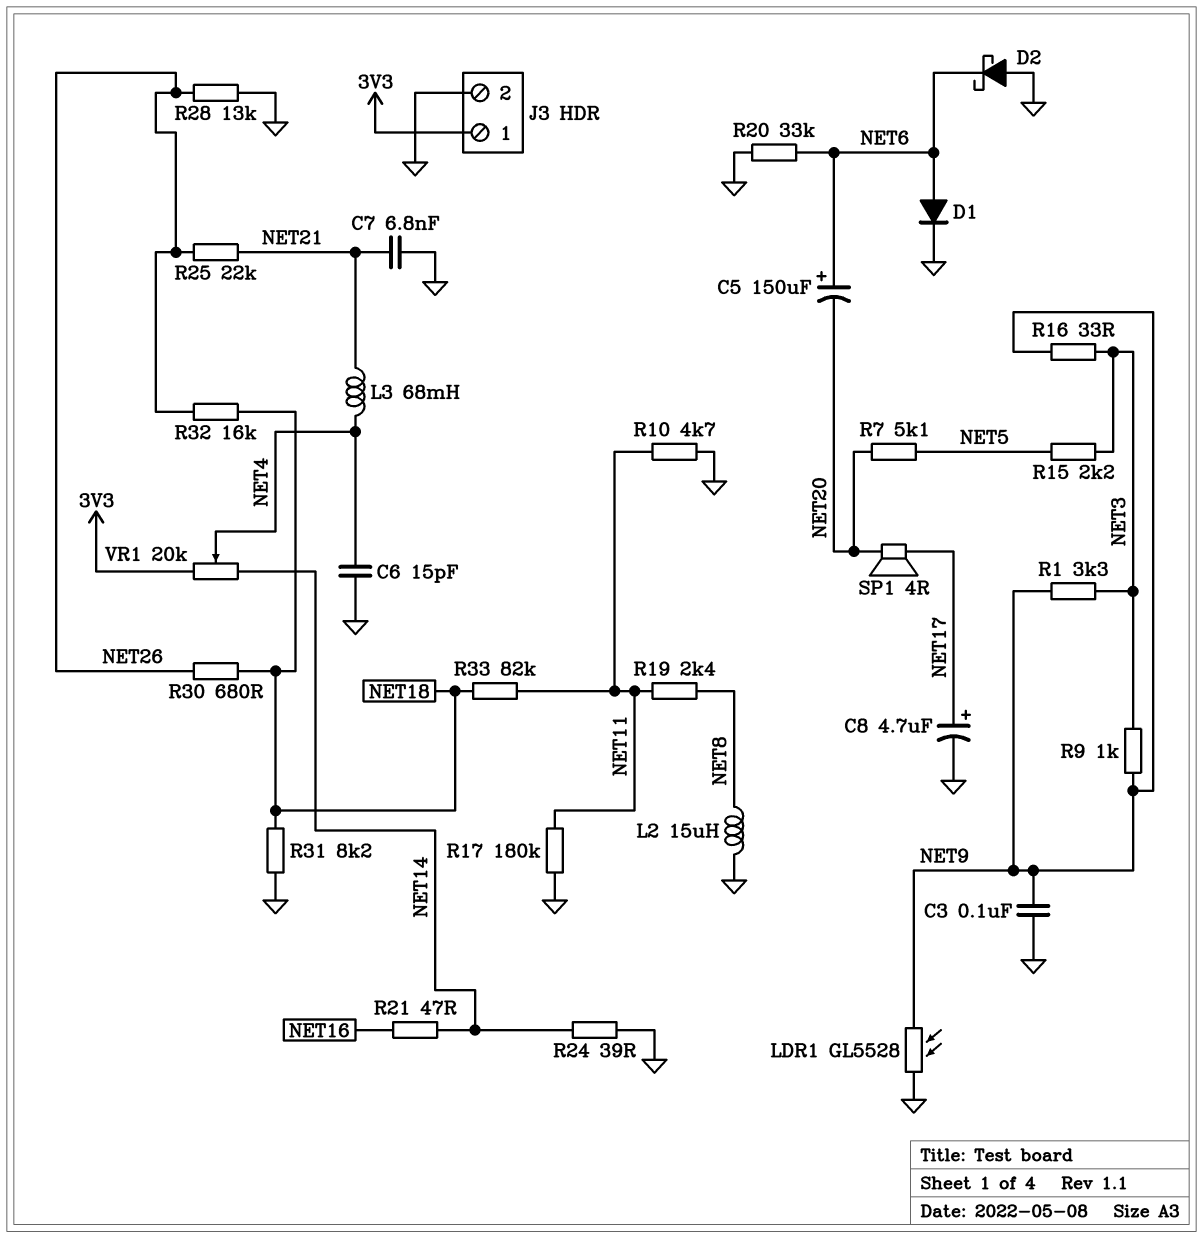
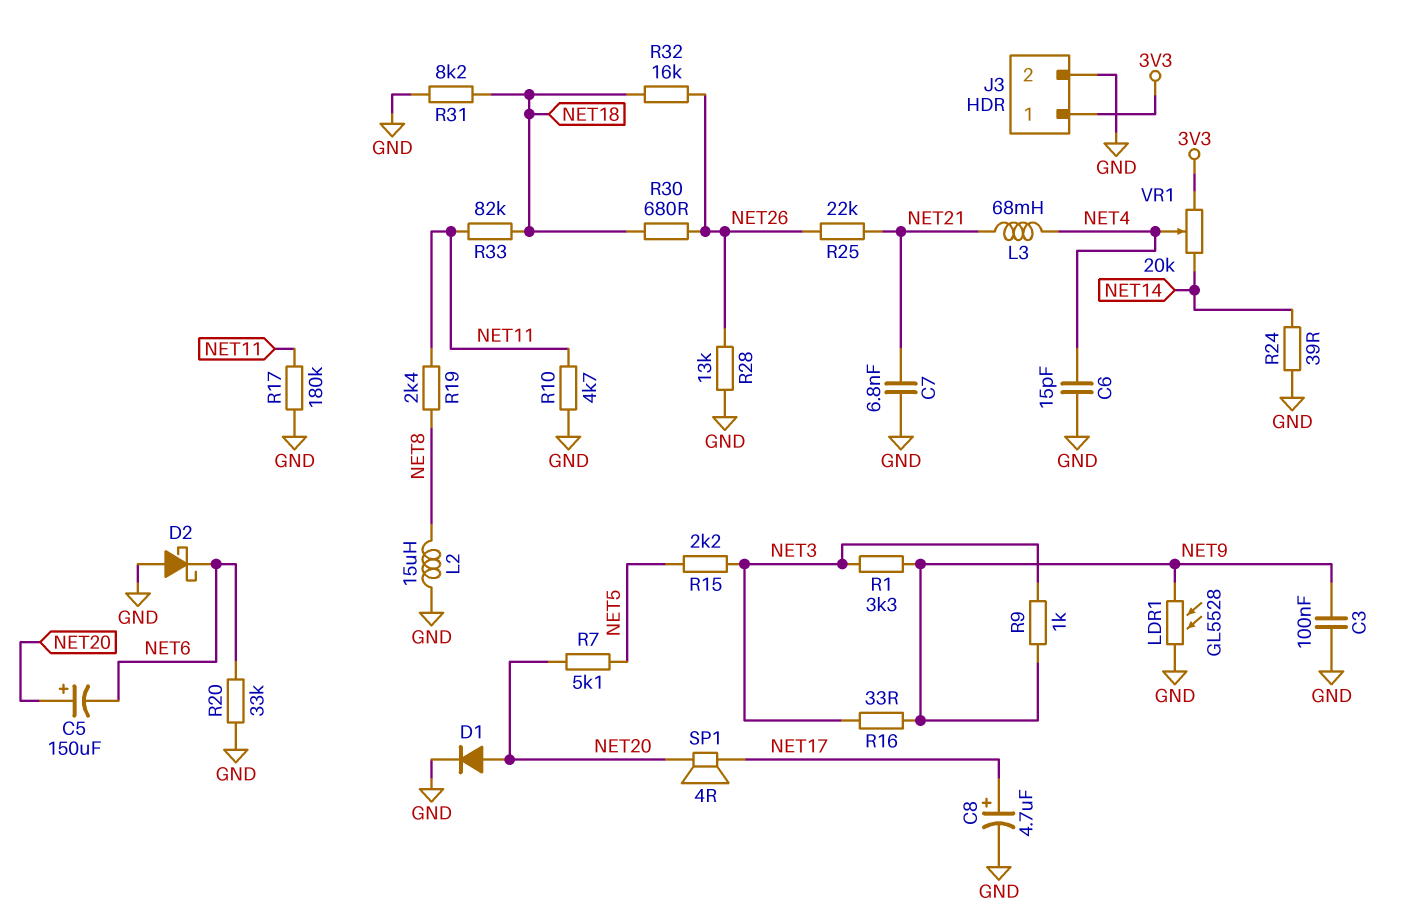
C5: 150uF (plus NET6, minus NET20) -> 150uF (plus NET20, minus NET6)
D1: diode (A NET6, K GND) -> diode (A NET20, K GND)
R21: 47 (NET14, NET16) -> none

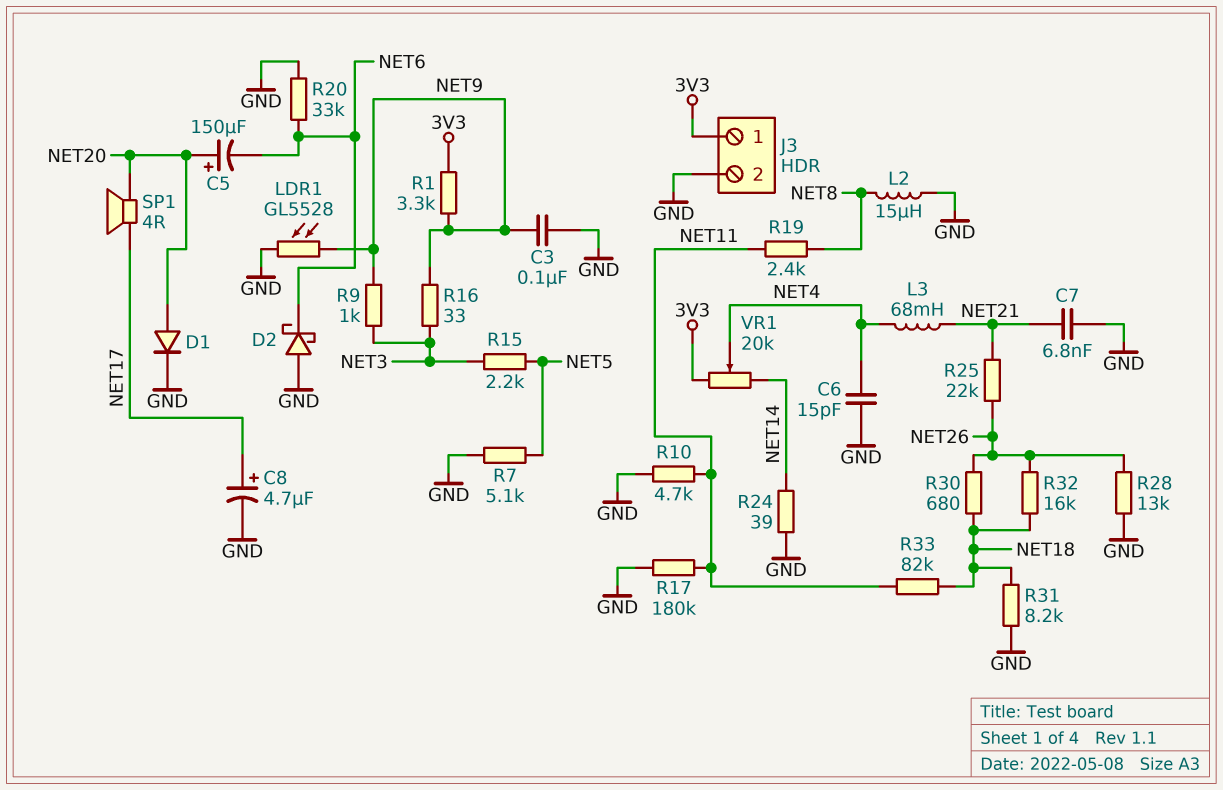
R1: 3.3k (NET3, NET9) -> 3.3k (3V3, NET9)
R7: 5.1k (NET5, NET20) -> 5.1k (GND, NET5)

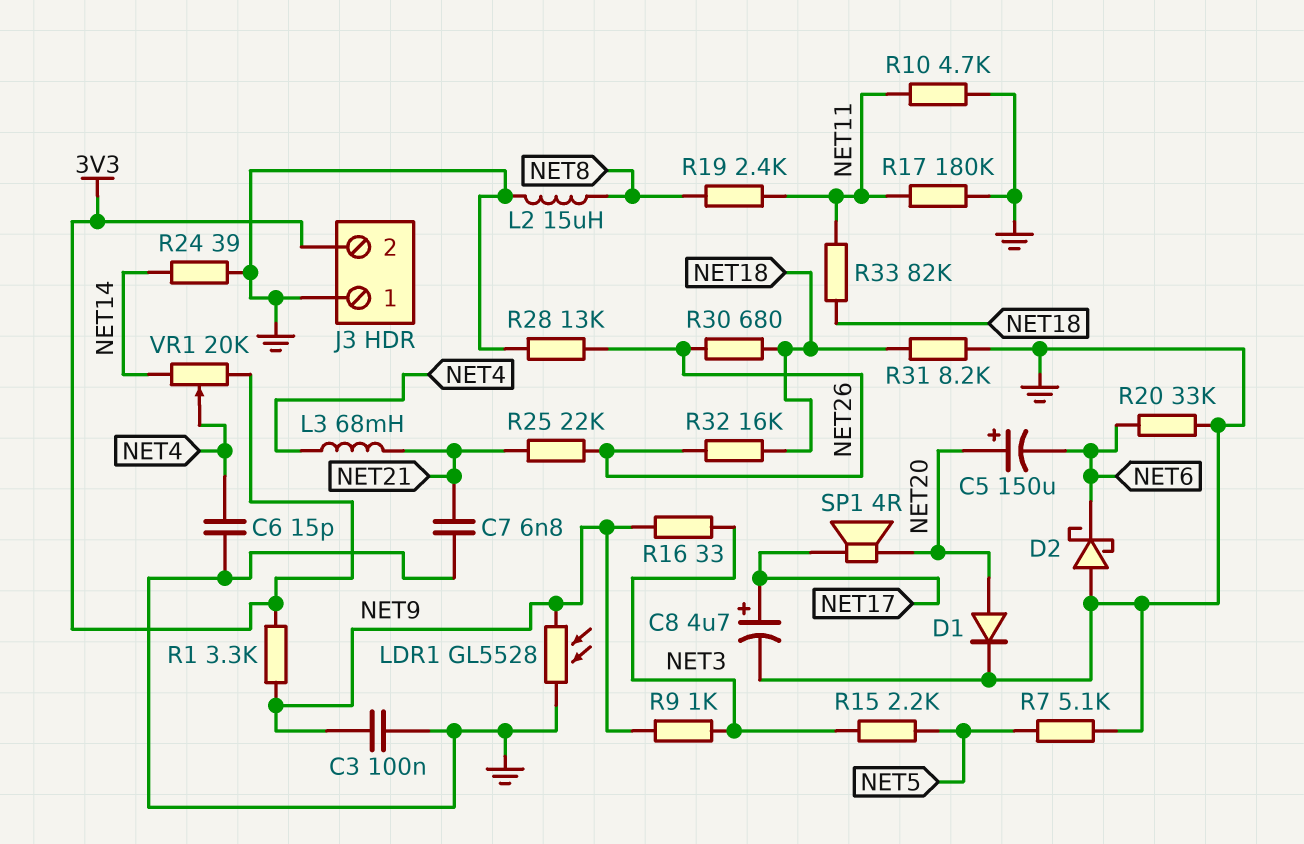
J3 pin 1: 3V3 -> GND
J3 pin 2: GND -> 3V3

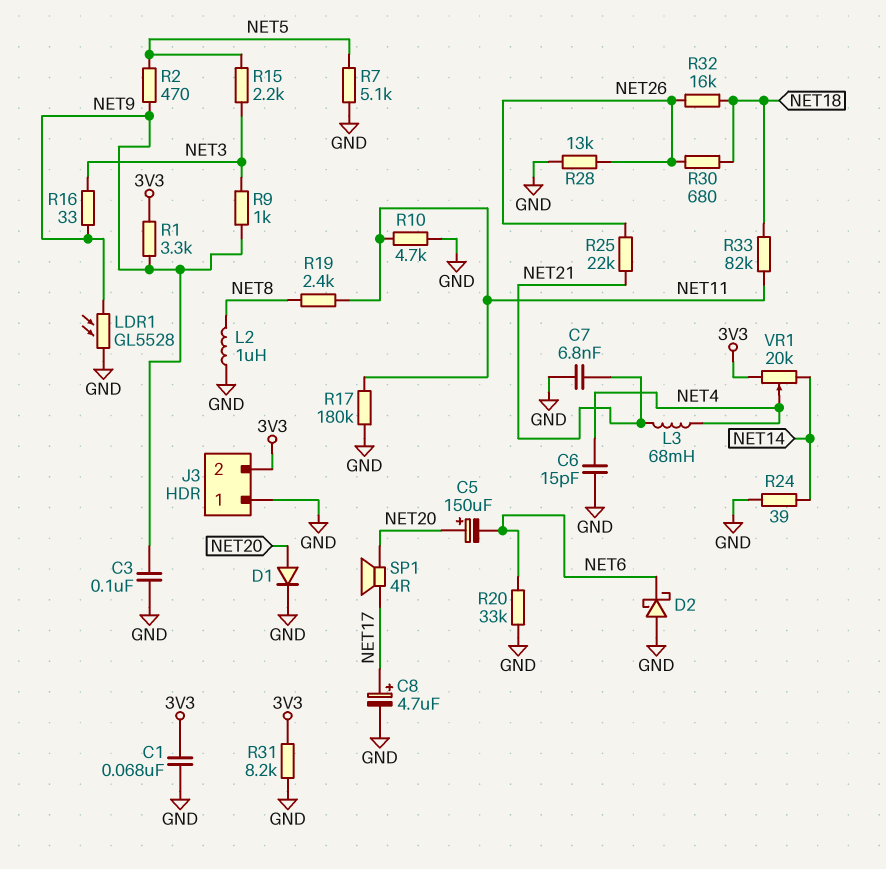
C1: none -> 68nF (3V3, GND)
L2: 15uH (GND, NET8) -> 1uH (GND, NET8)
R2: none -> 470 (NET5, NET9)
R31: 8.2k (GND, NET18) -> 8.2k (3V3, GND)

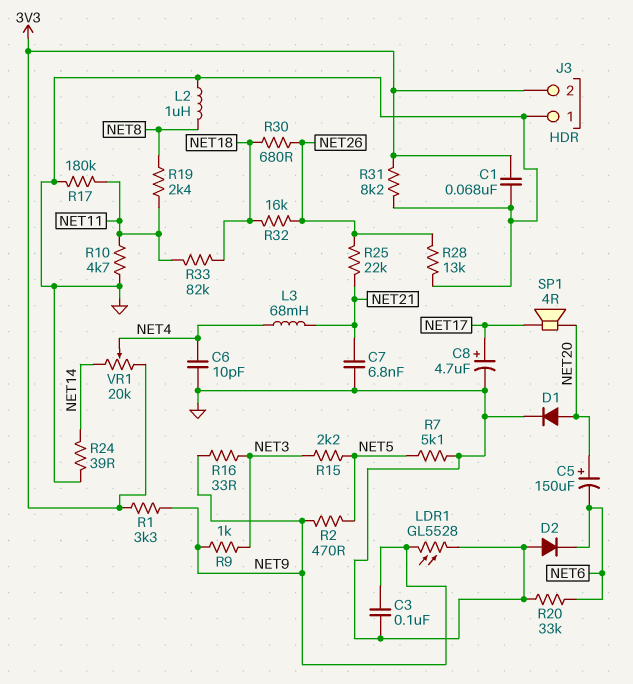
C6: 15pF (GND, NET4) -> 10pF (GND, NET4)
D2: schottky (A GND, K NET6) -> diode (A GND, K NET6)

